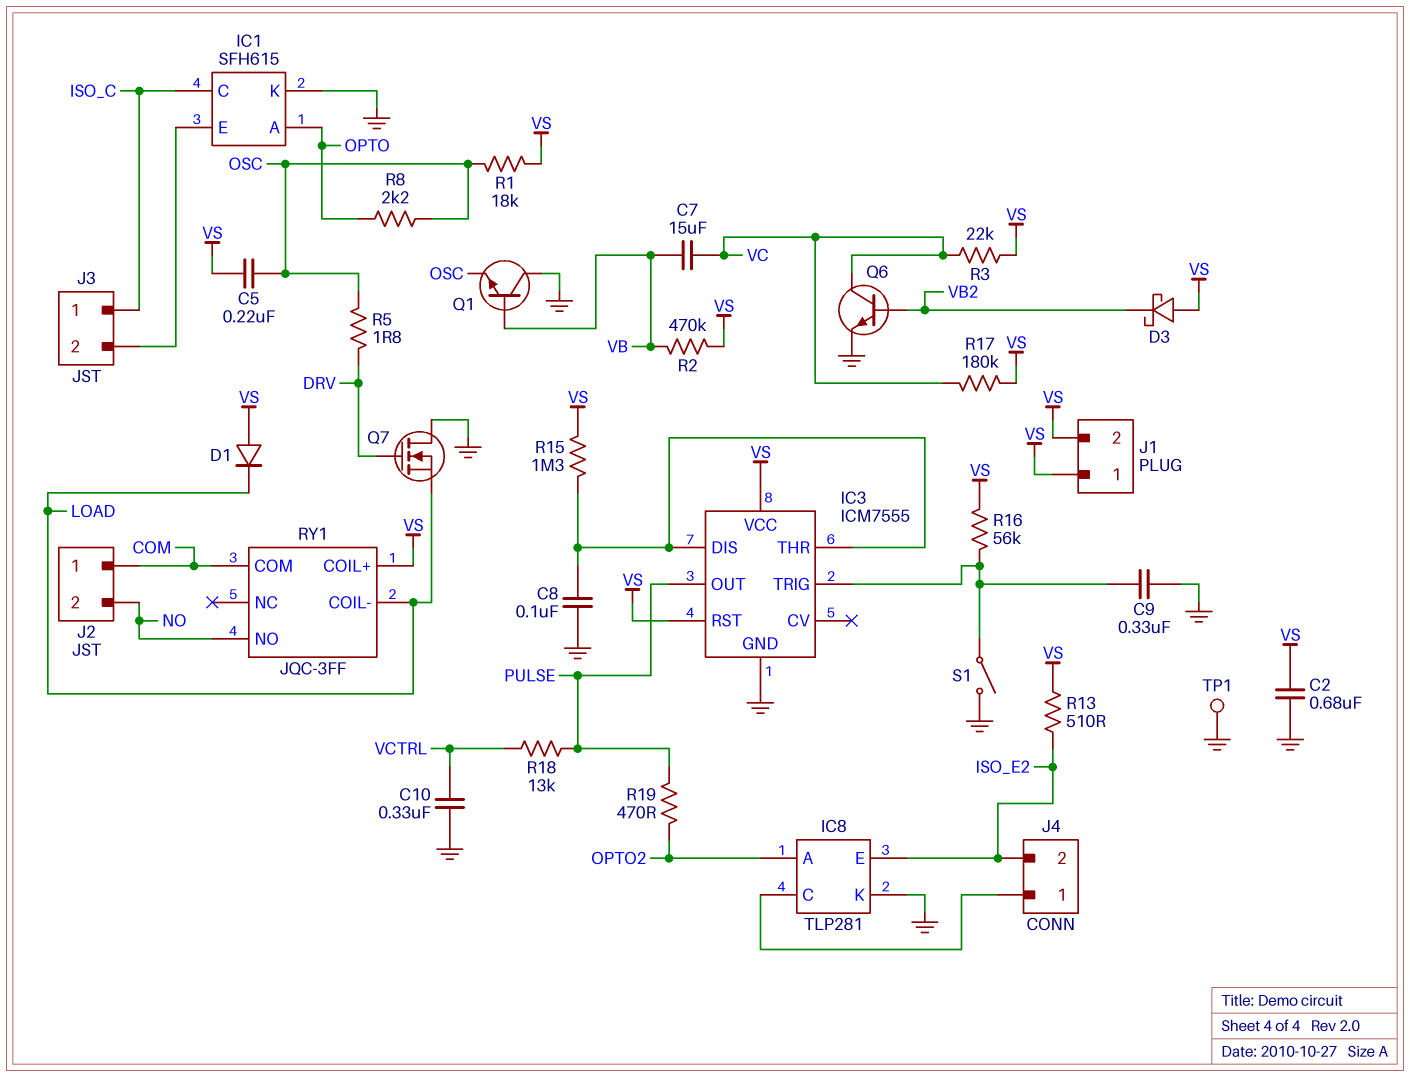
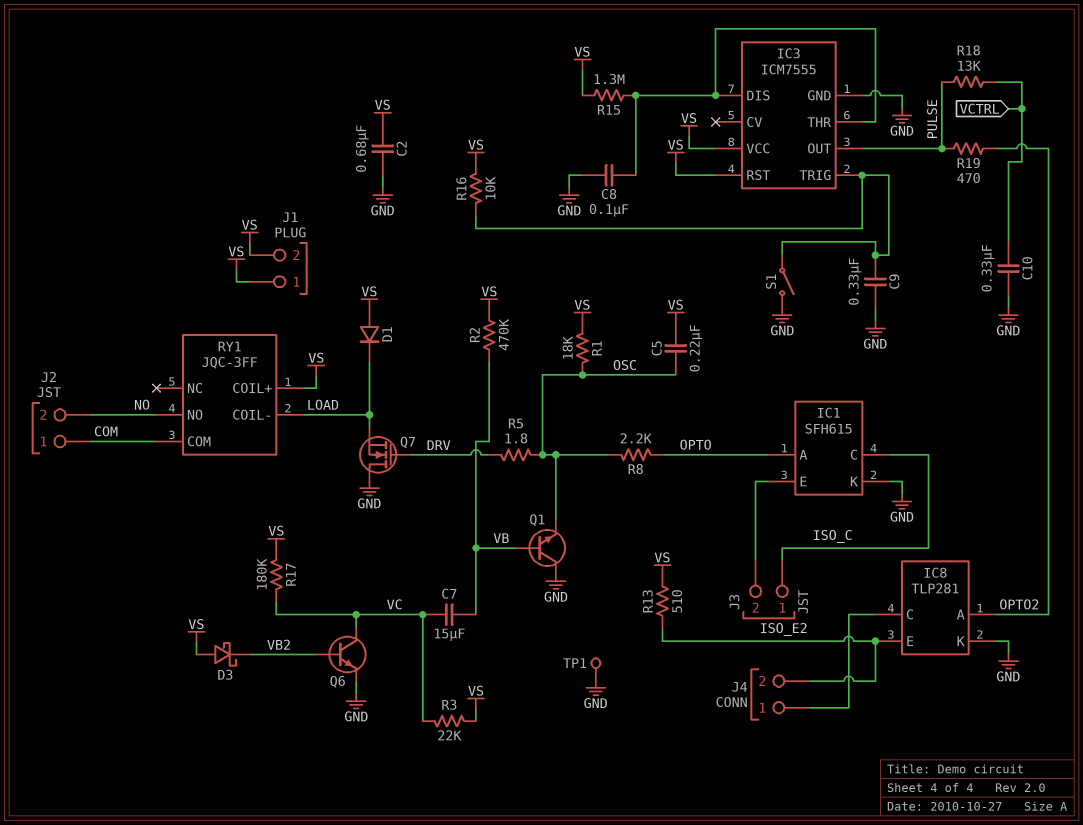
R16: 56k (IC3/TRIG, VS) -> 10k (IC3/TRIG, VS)

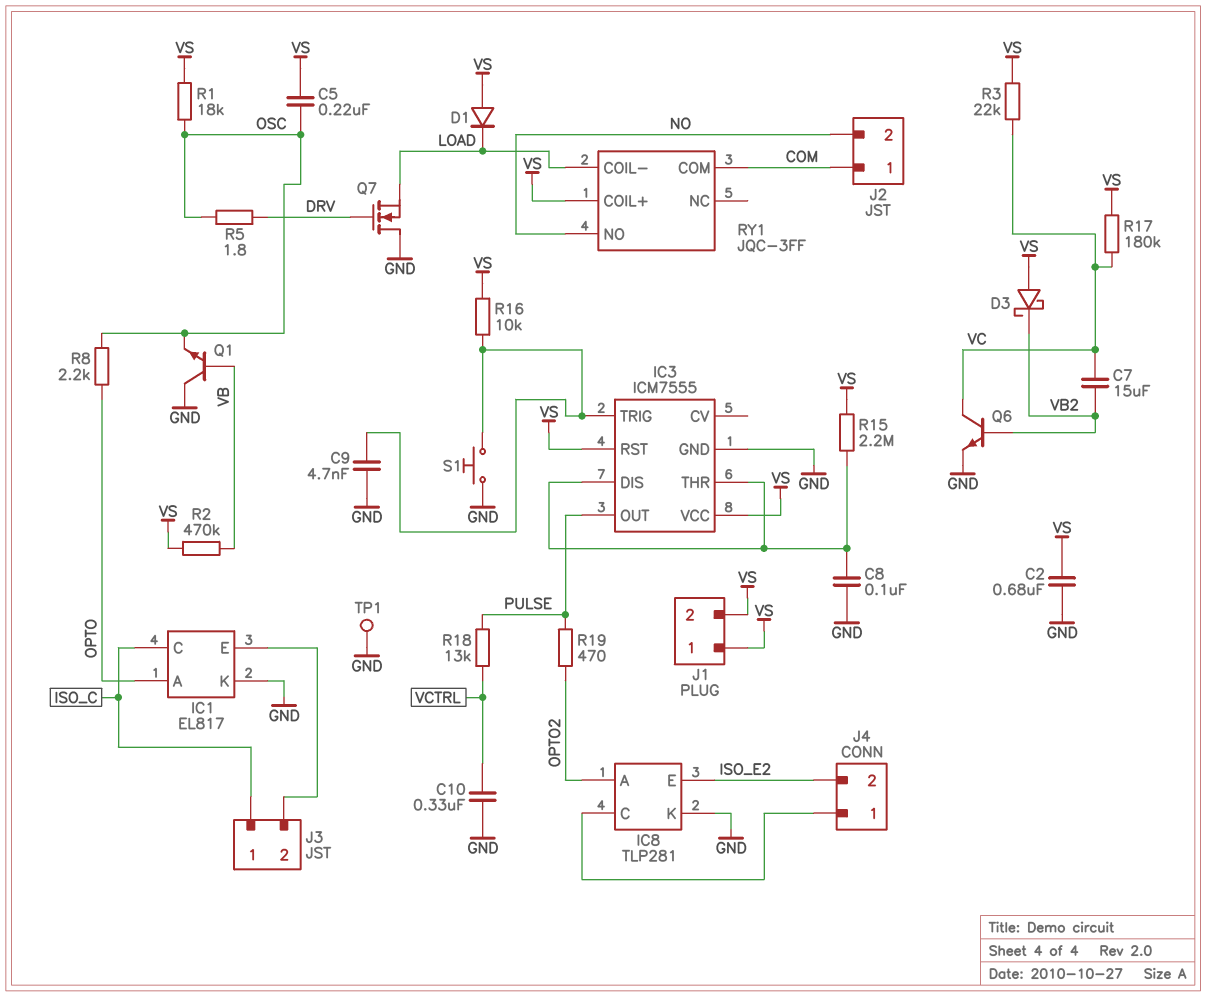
C7: 15uF (VB, VC) -> 15uF (VB2, VC)
C9: 330nF (GND, IC3/TRIG) -> 4.7nF (GND, IC3/TRIG)
IC1: SFH615 -> EL817
R13: 510 (ISO_E2, VS) -> none
R15: 1.3M (IC3/DIS, VS) -> 2.2M (IC3/DIS, VS)
S1: switch (GND, IC3/TRIG) -> button (GND, IC3/TRIG)

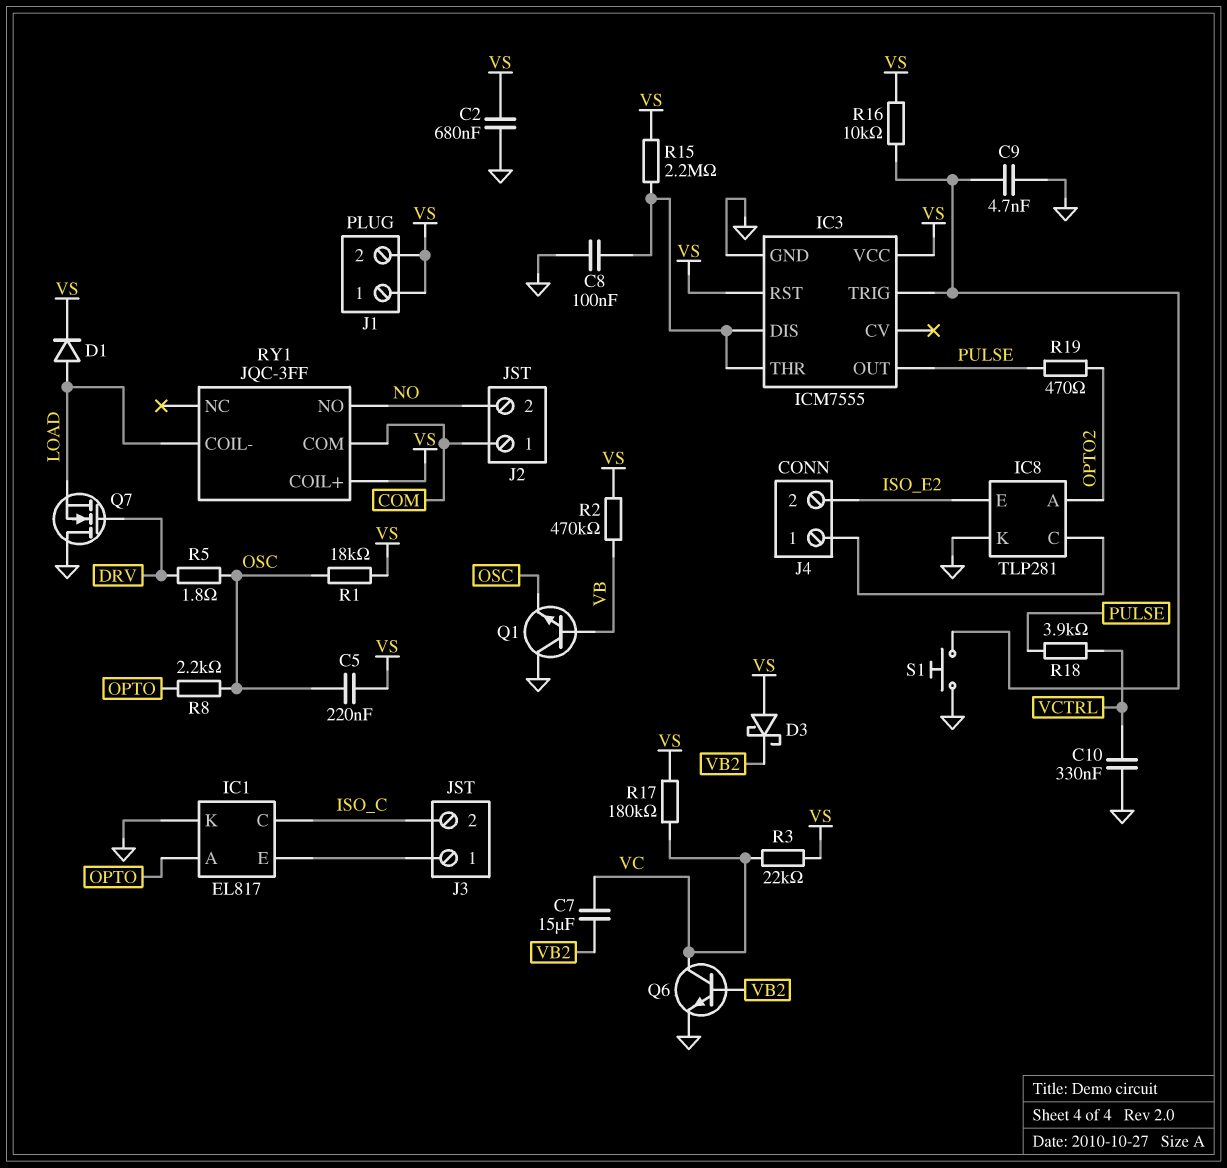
D1: diode (A VS, K LOAD) -> diode (A LOAD, K VS)
J3 pin 1: ISO_C -> IC1/E
J3 pin 2: IC1/E -> ISO_C
R18: 13k (PULSE, VCTRL) -> 3.9k (PULSE, VCTRL)
TP1: test point (GND) -> none

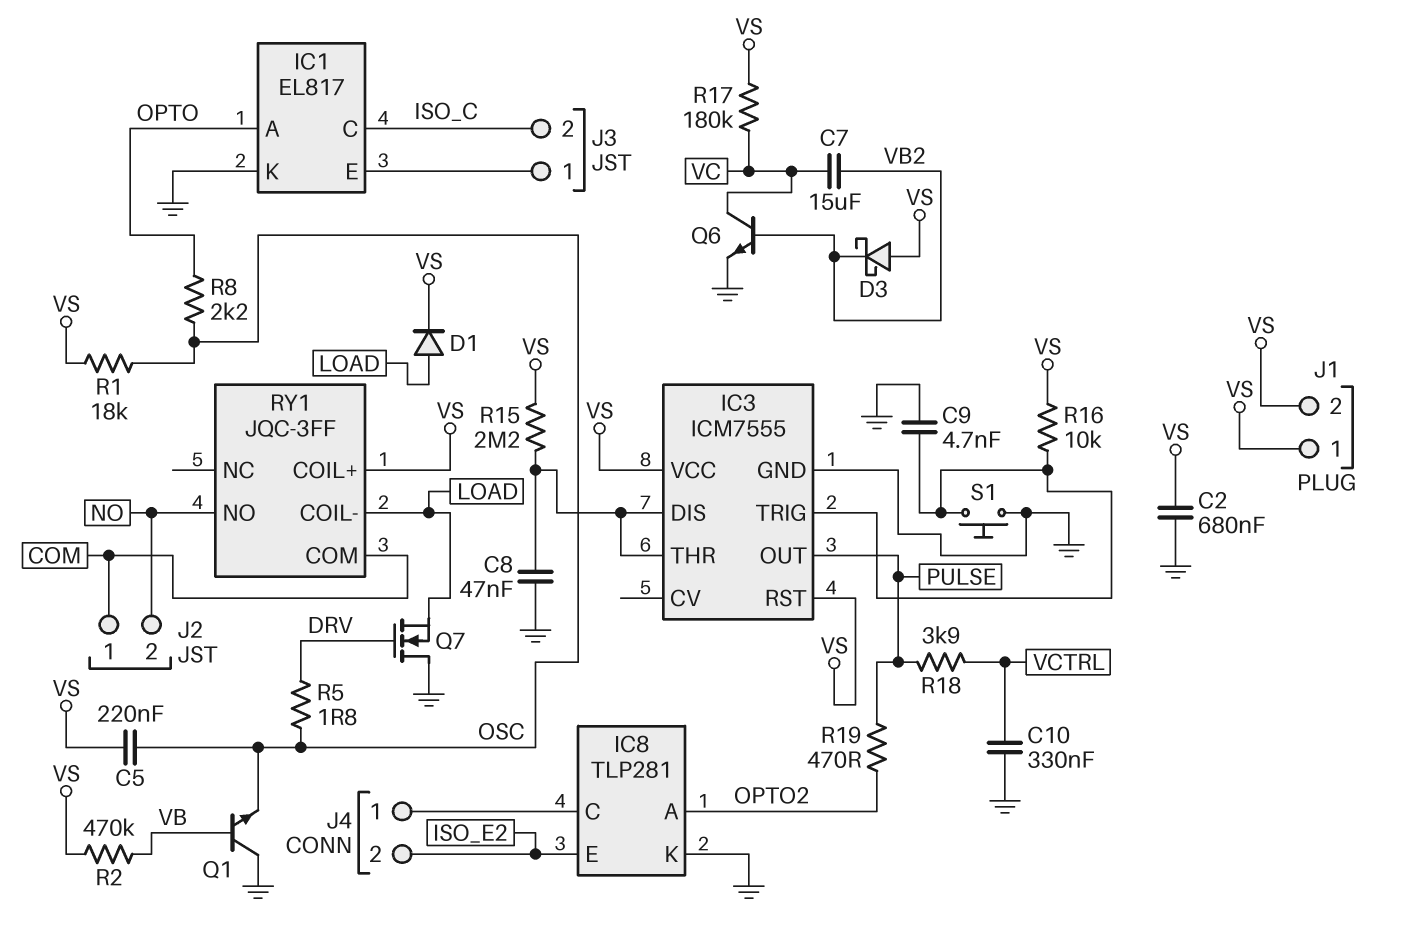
C8: 100nF (GND, IC3/DIS) -> 47nF (GND, IC3/DIS)
R3: 22k (VC, VS) -> none

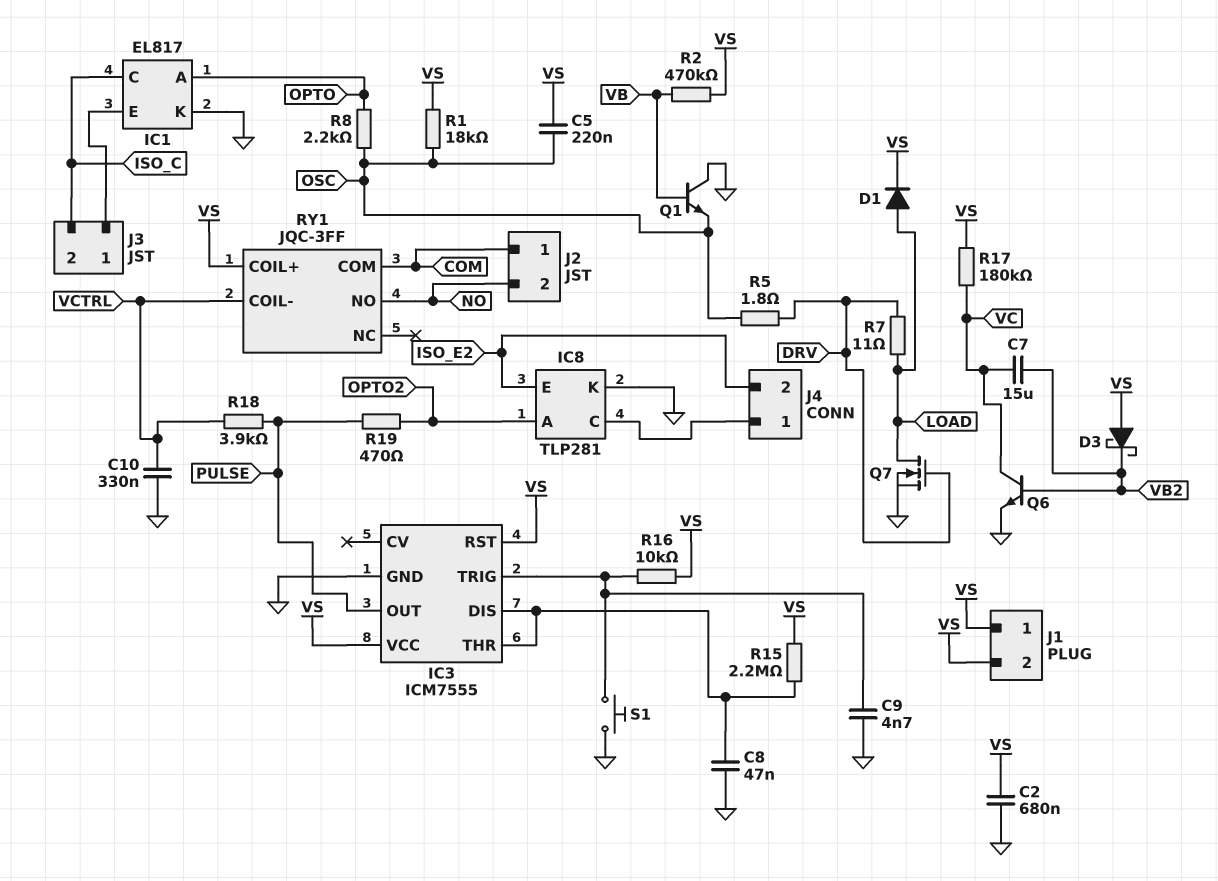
Q7: NMOS (G DRV, D GND, S LOAD) -> NMOS (G DRV, D LOAD, S GND)
R7: none -> 11 (DRV, LOAD)
RY1 pin COIL-: LOAD -> VCTRL

